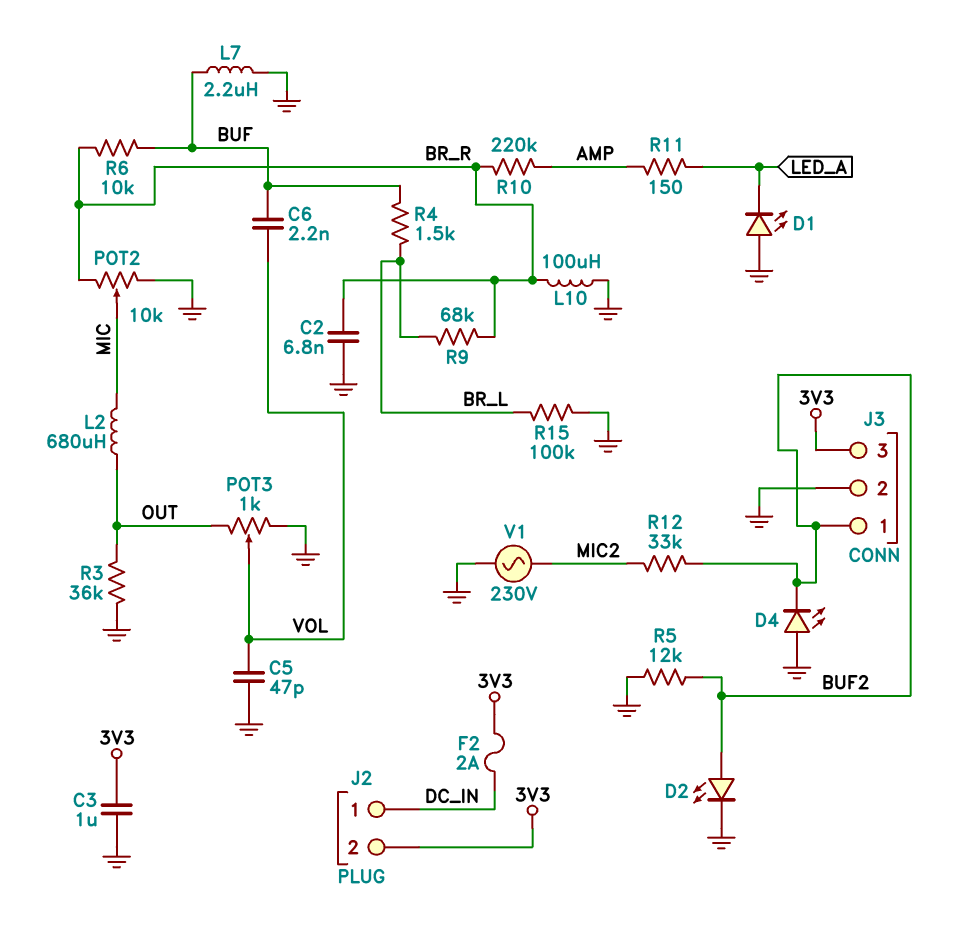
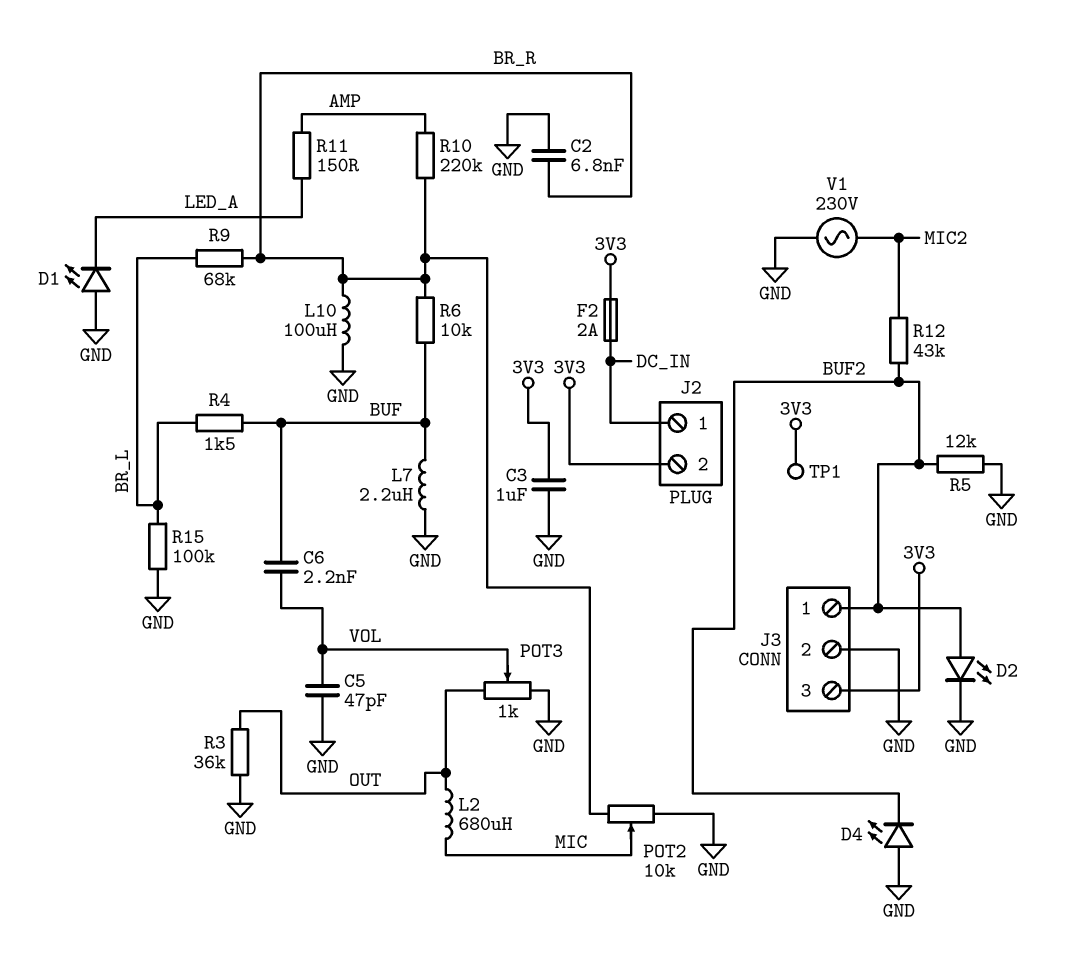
R12: 33k (BUF2, MIC2) -> 43k (BUF2, MIC2)
TP1: none -> test point (3V3)

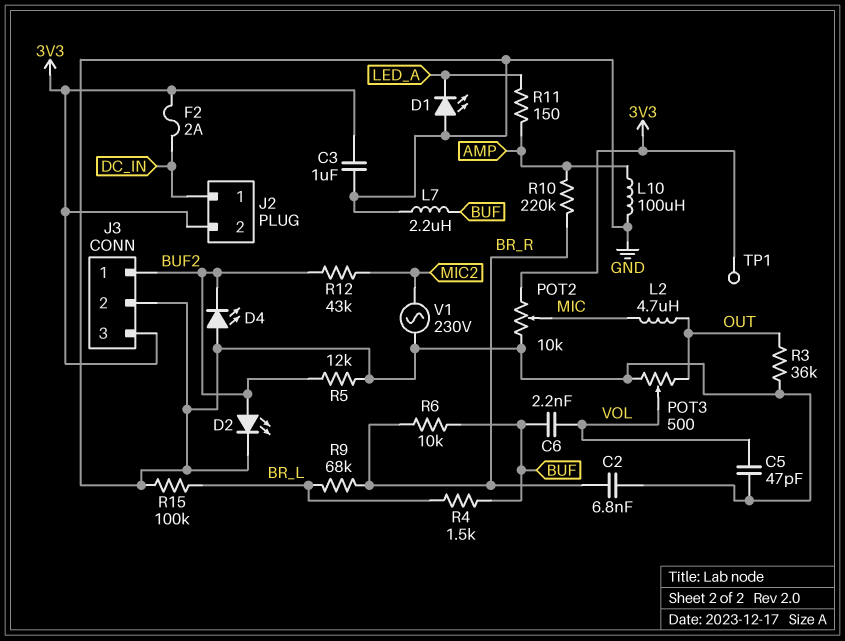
L2: 680uH (MIC, OUT) -> 4.7uH (MIC, OUT)
L10: 100uH (BR_R, GND) -> 100uH (AMP, GND)
POT2: 10k (BR_R, GND, wiper MIC) -> 10k (3V3, GND, wiper MIC)
POT3: 1k (GND, OUT, wiper VOL) -> 500 (GND, OUT, wiper VOL)

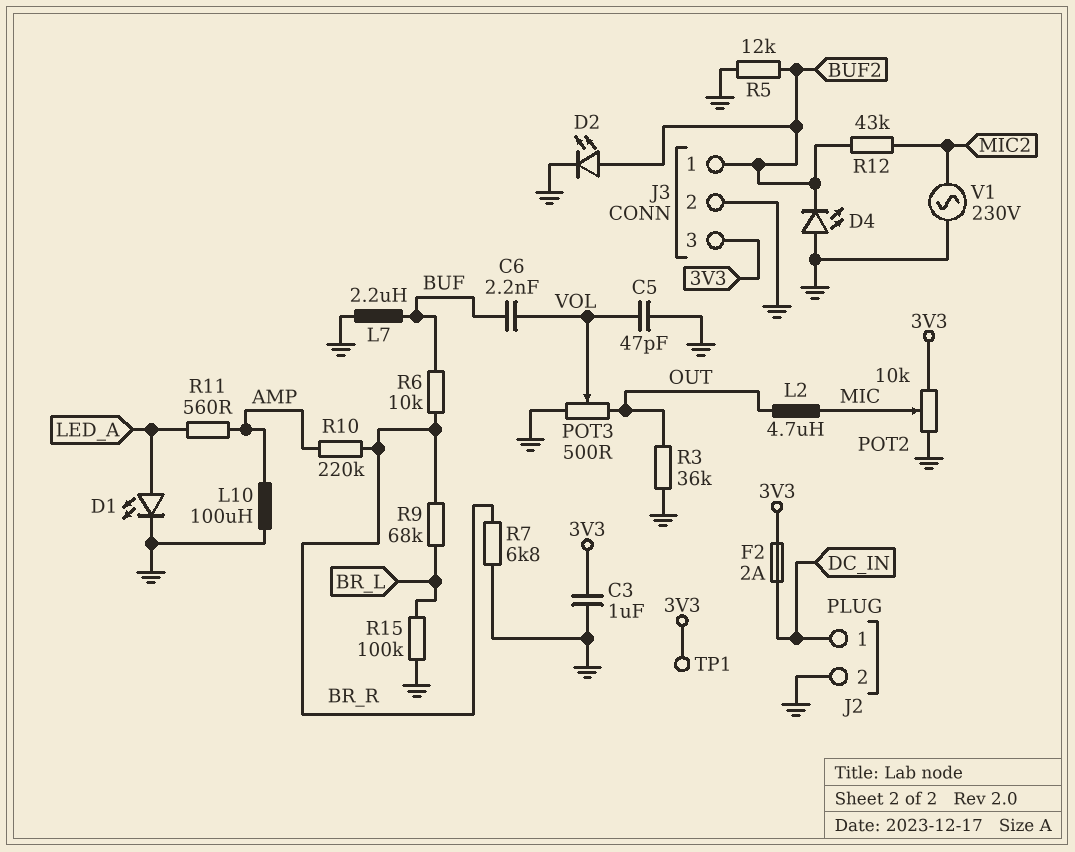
C2: 6.8nF (BR_R, GND) -> none
D1: LED (A GND, K LED_A) -> LED (A LED_A, K GND)
J2 pin 2: 3V3 -> GND
R4: 1.5k (BR_L, BUF) -> none
R7: none -> 6.8k (BR_R, GND)
R11: 150 (AMP, LED_A) -> 560 (AMP, LED_A)

